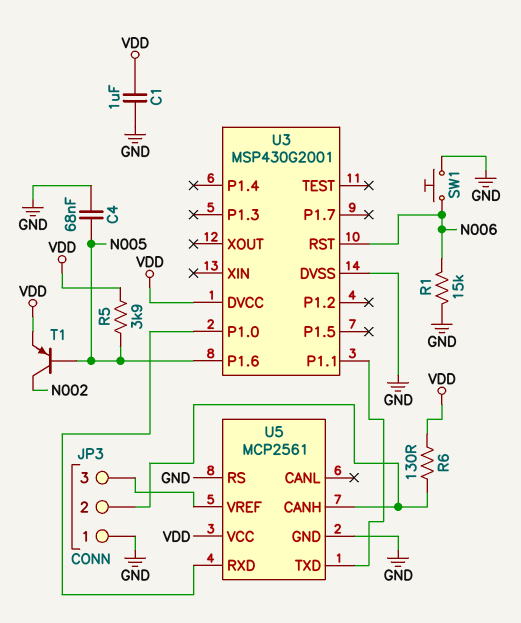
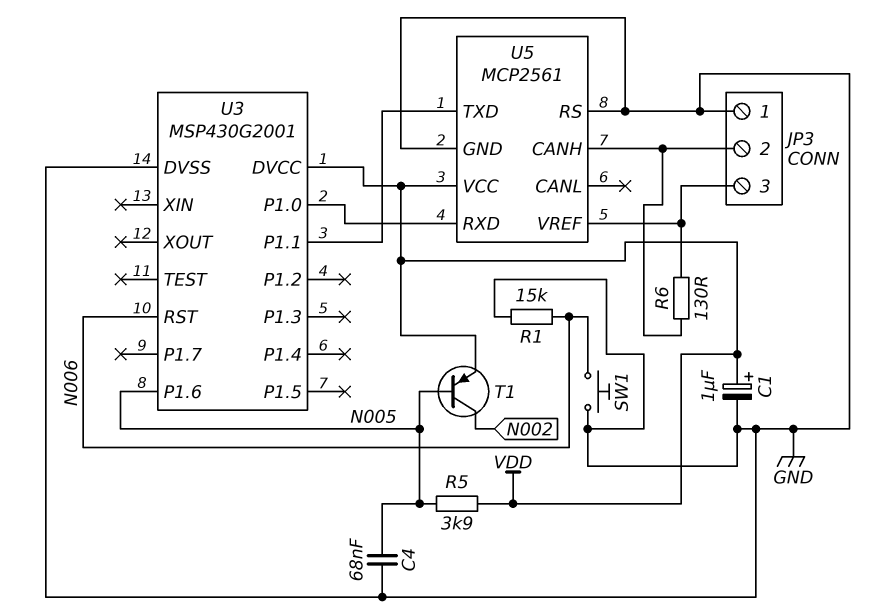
C1: 1uF (GND, VDD) -> 1uF (plus VDD, minus GND)
R6: 130 (JP3/2, VDD) -> 130 (JP3/2, JP3/3)

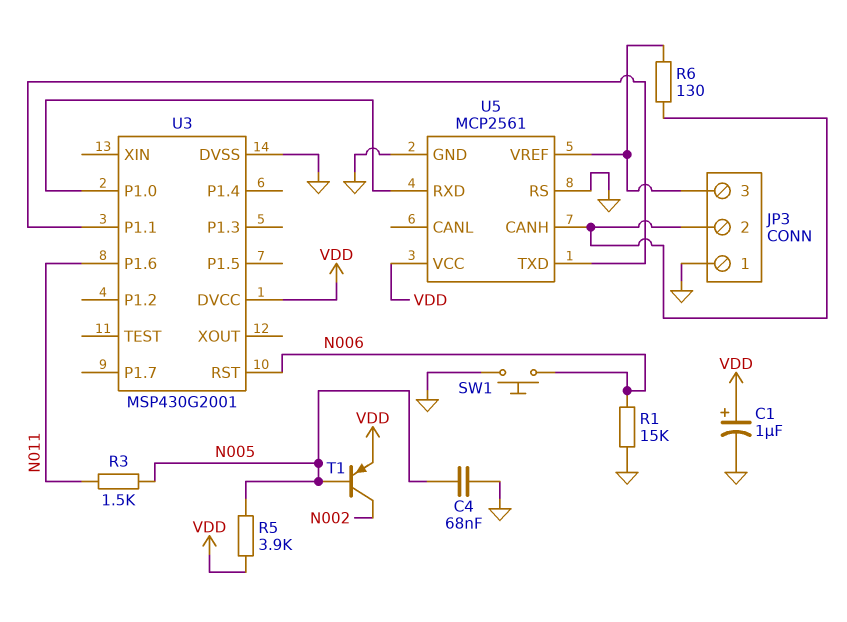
R3: none -> 1.5k (N005, N011)
U3 pin P1.6: N005 -> N011

